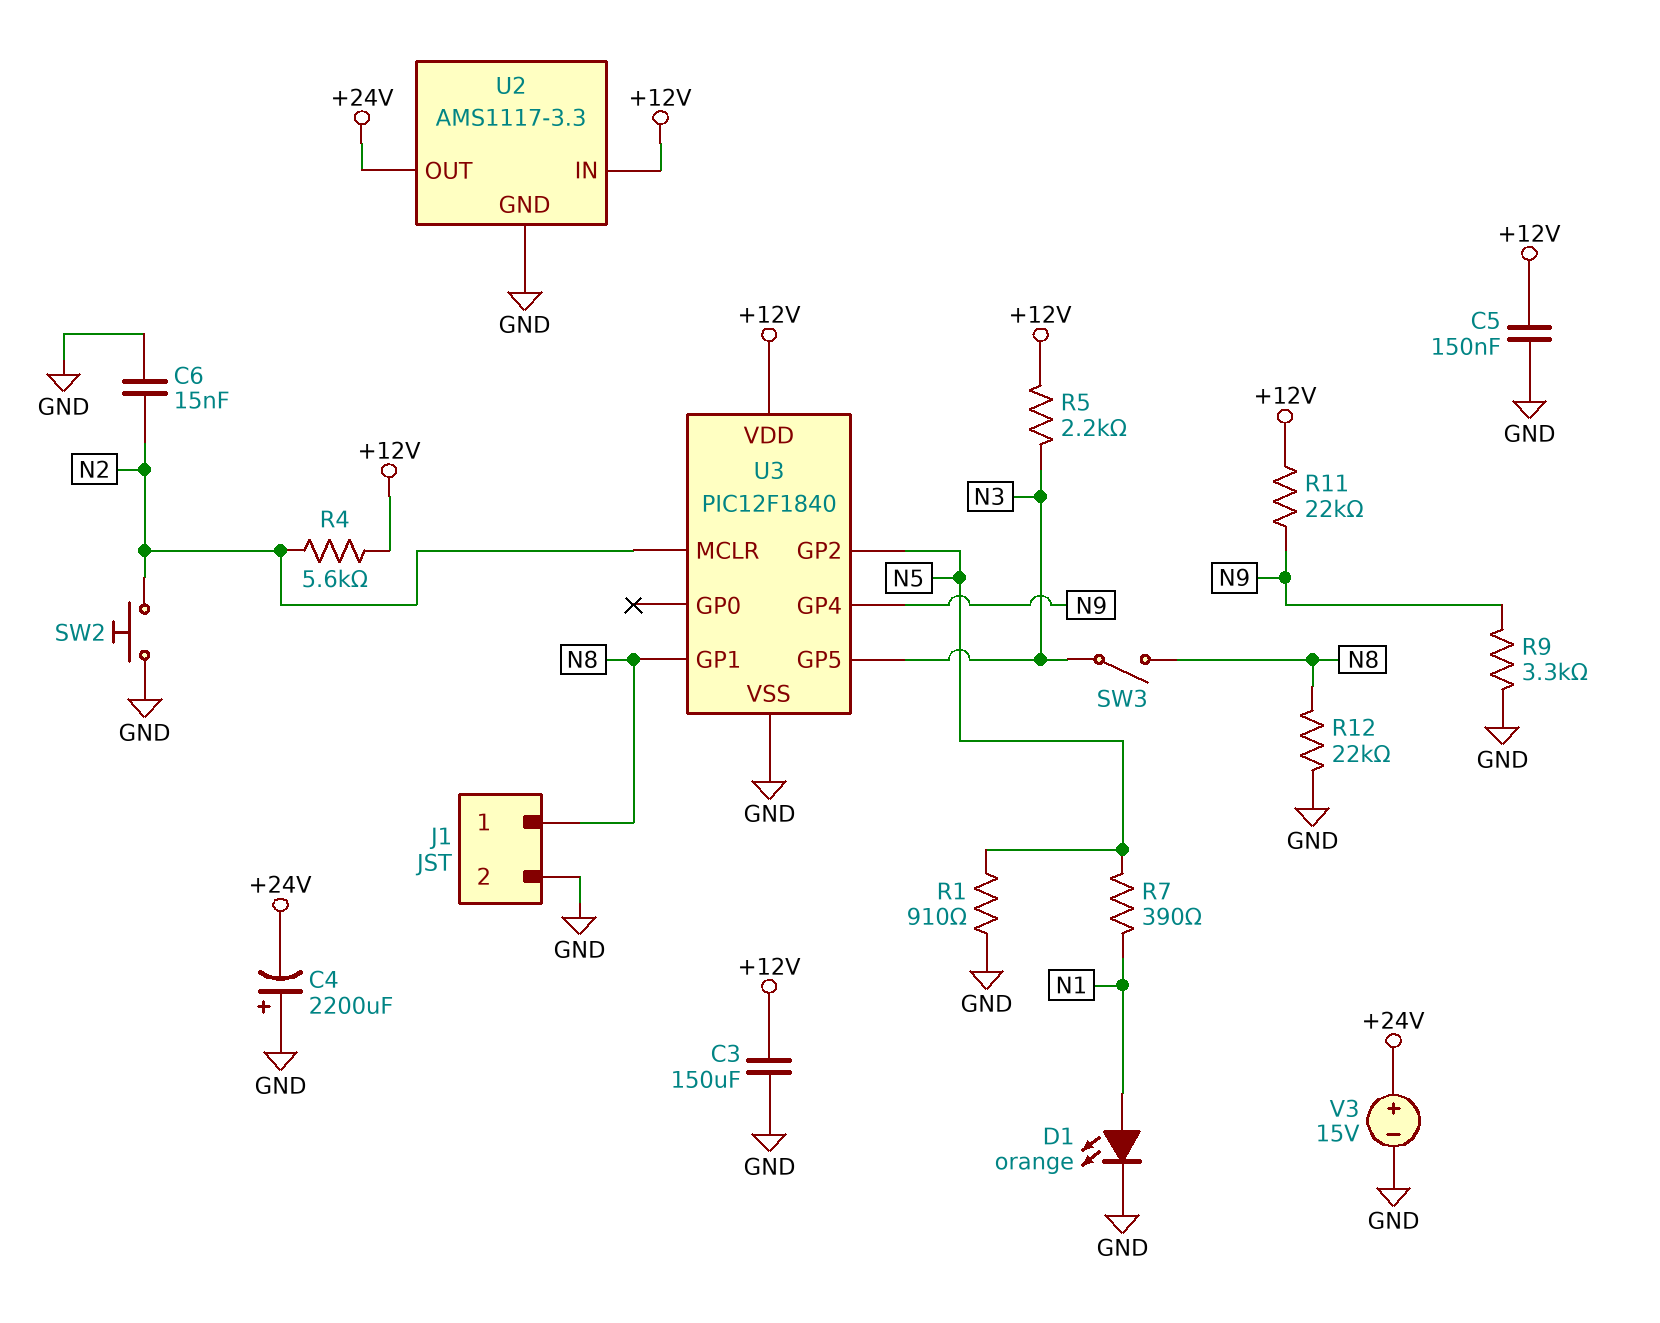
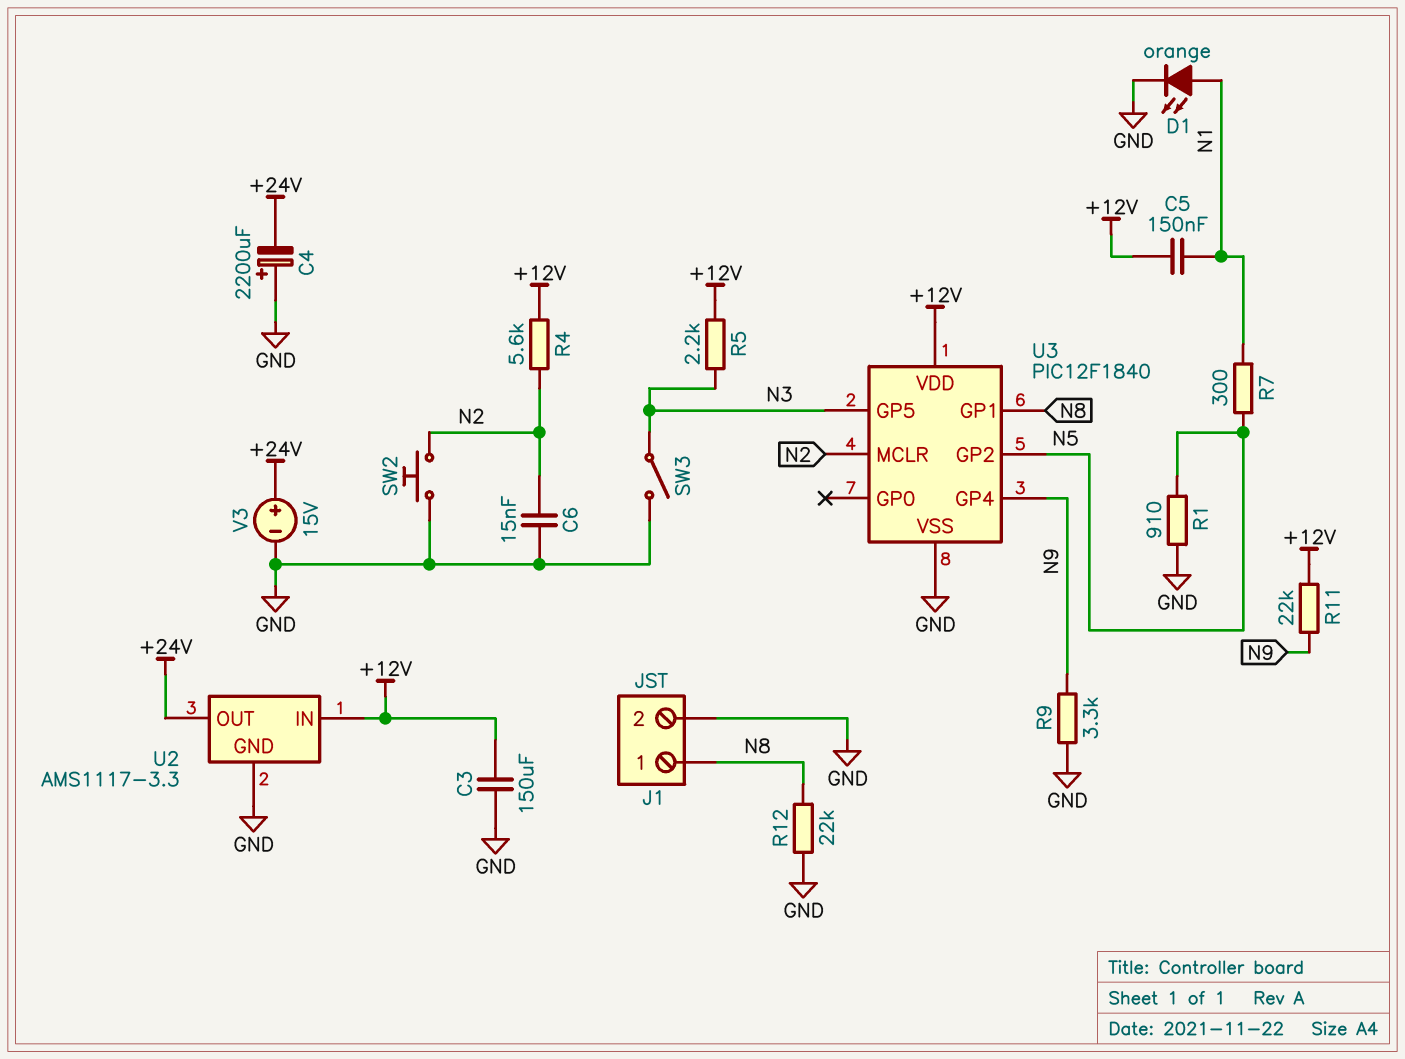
C5: 150nF (+12V, GND) -> 150nF (+12V, N1)
R7: 390 (N1, N5) -> 300 (N1, N5)
SW3: switch (N3, N8) -> switch (GND, N3)

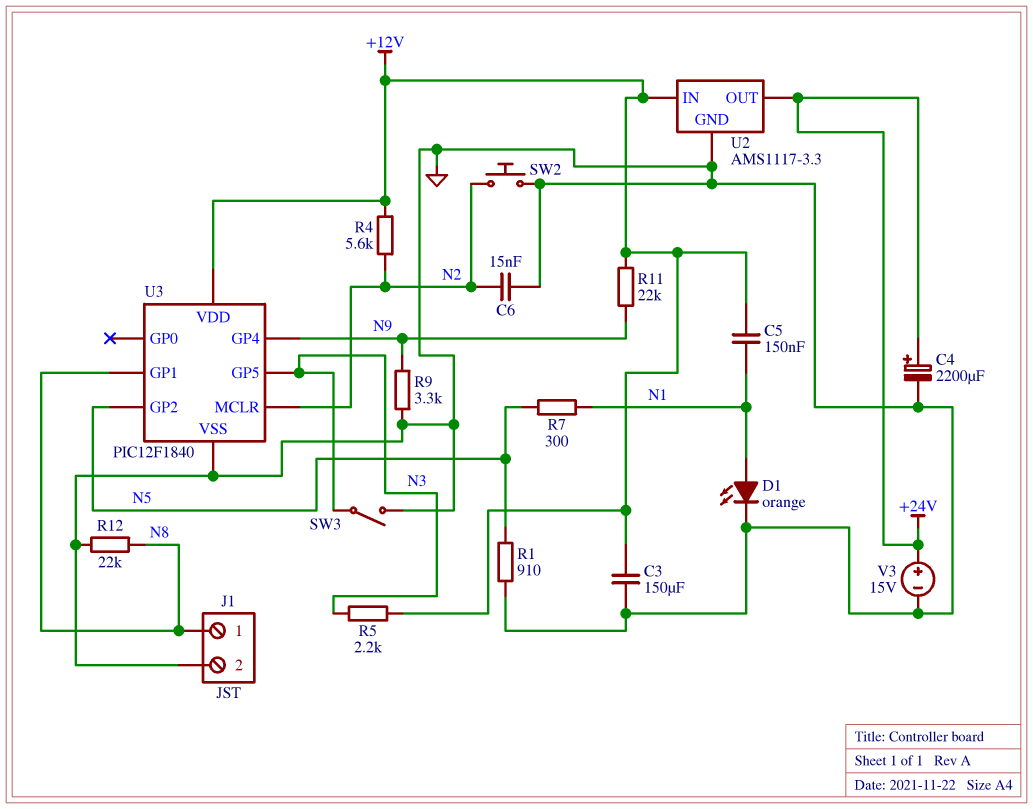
C4: 2200uF (plus GND, minus +24V) -> 2200uF (plus +24V, minus GND)

